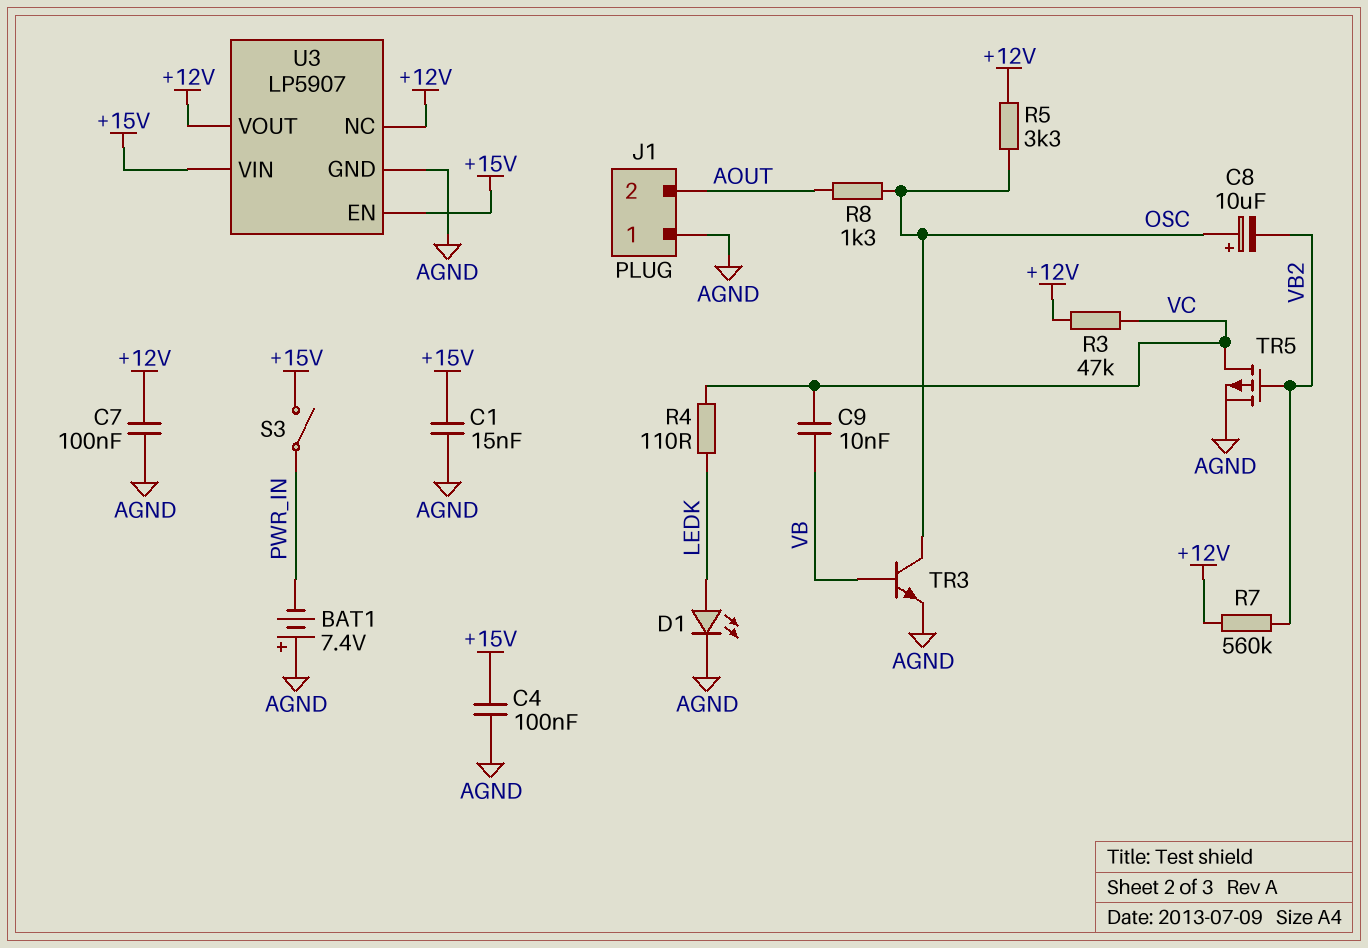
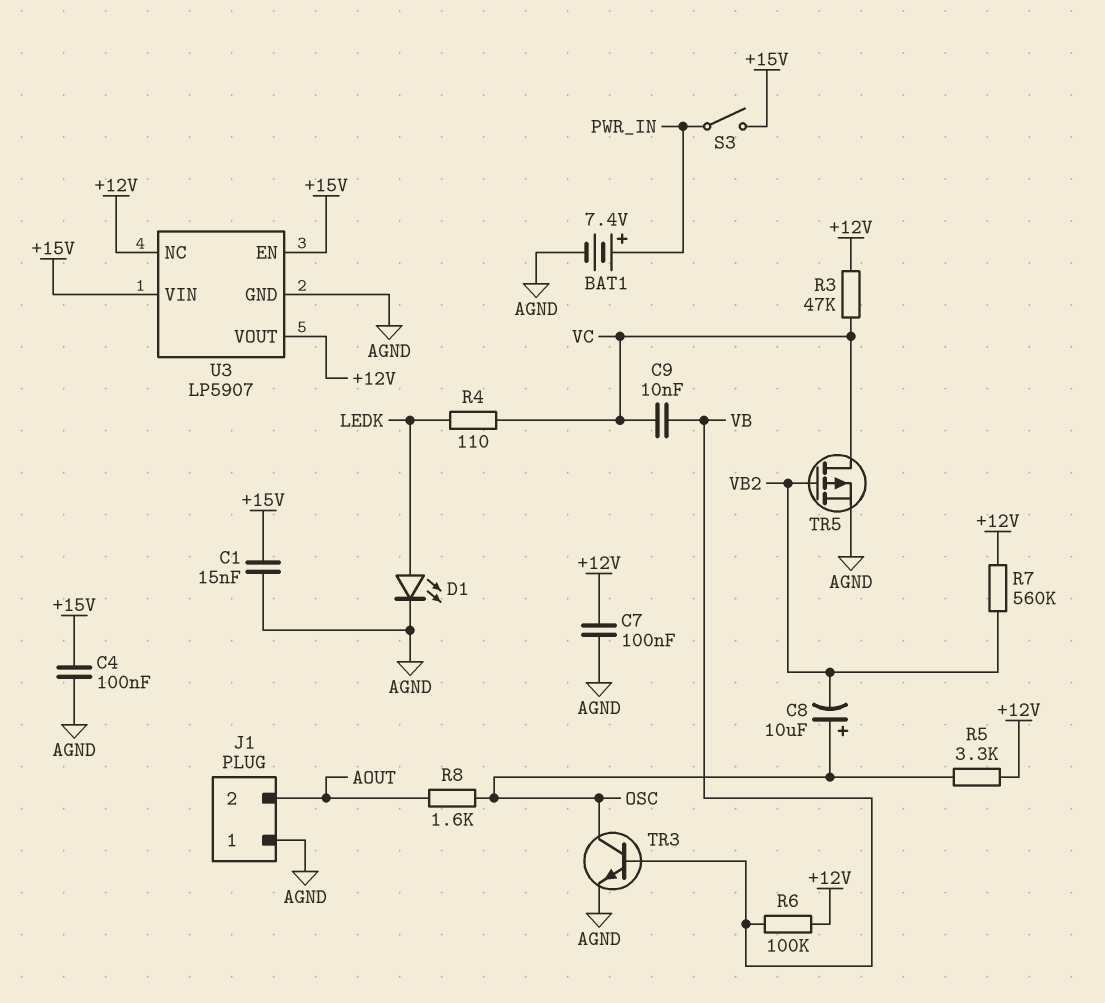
BAT1: 7.4V (plus AGND, minus PWR_IN) -> 7.4V (plus PWR_IN, minus AGND)
R6: none -> 100k (+12V, VB)
R8: 1.3k (AOUT, OSC) -> 1.6k (AOUT, OSC)

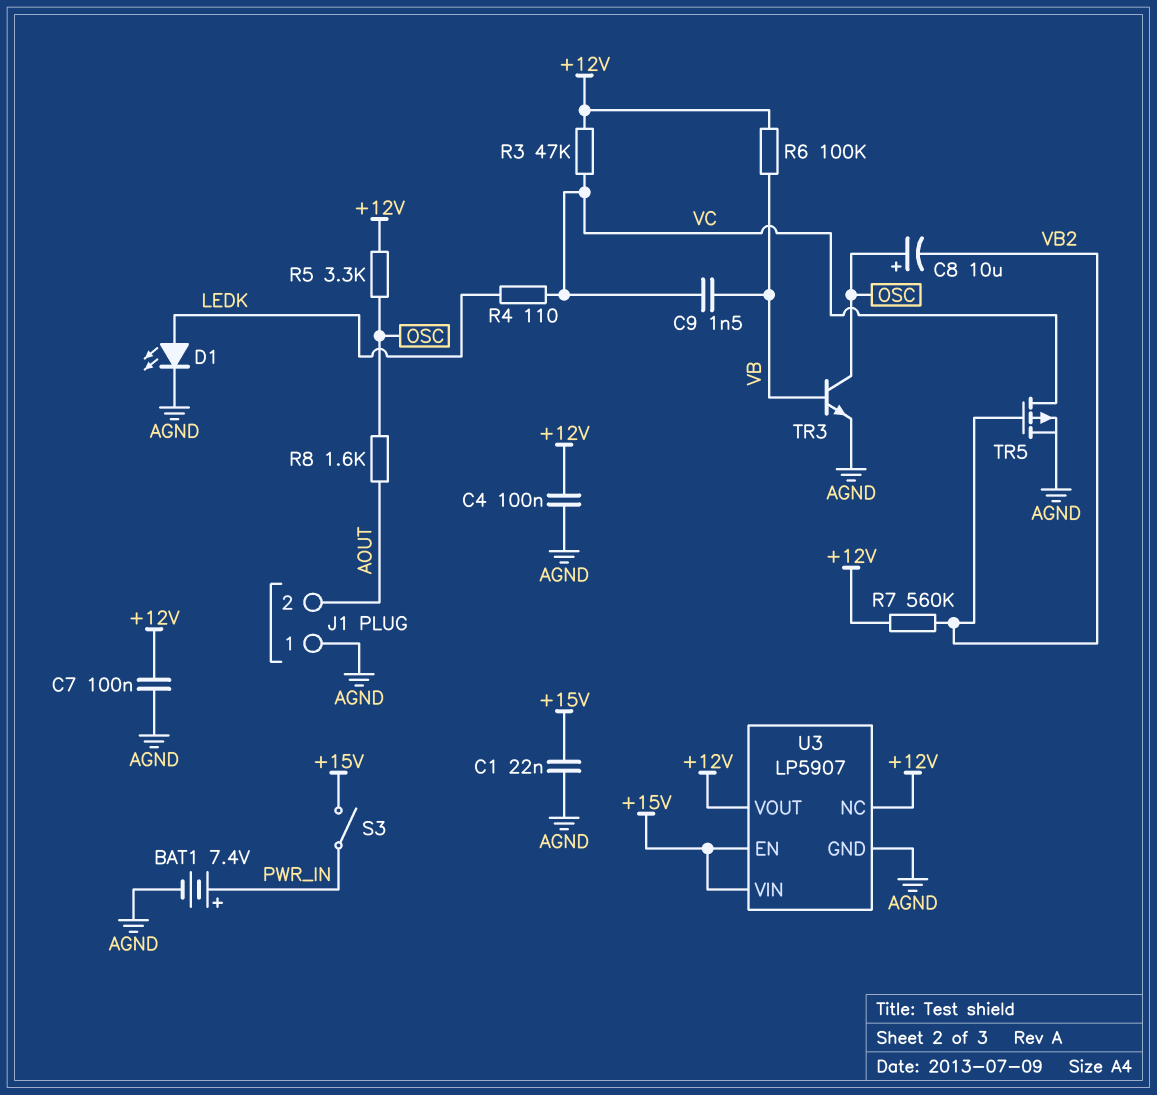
C1: 15nF (+15V, AGND) -> 22nF (+15V, AGND)
C4: 100nF (+15V, AGND) -> 100nF (+12V, AGND)
C9: 10nF (VB, VC) -> 1.5nF (VB, VC)

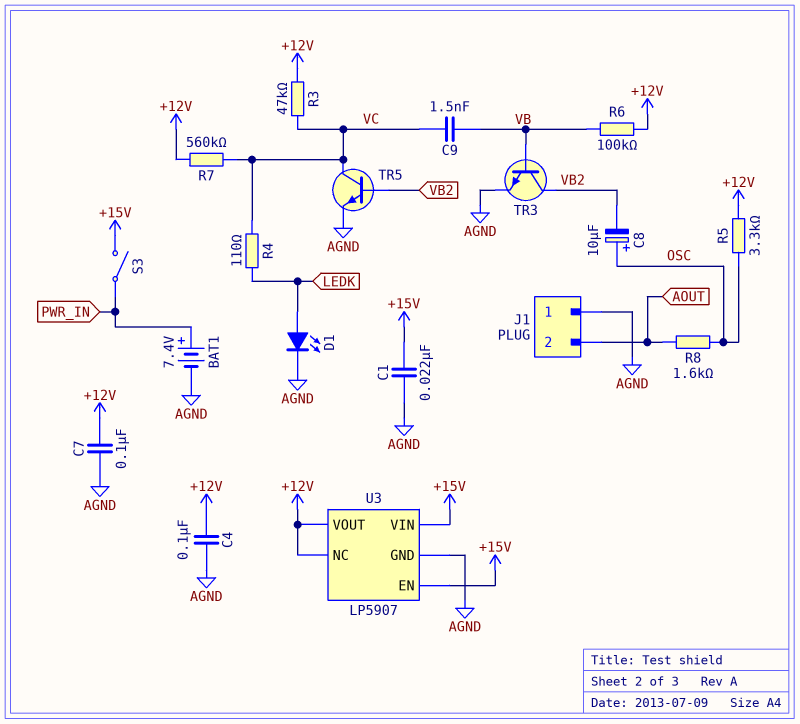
R7: 560k (+12V, VB2) -> 560k (+12V, VC)
TR3: NPN (B VB, C OSC, E AGND) -> NPN (B VB, C VB2, E AGND)
TR5: PMOS (G VB2, D VC, S AGND) -> NPN (B VB2, C VC, E AGND)

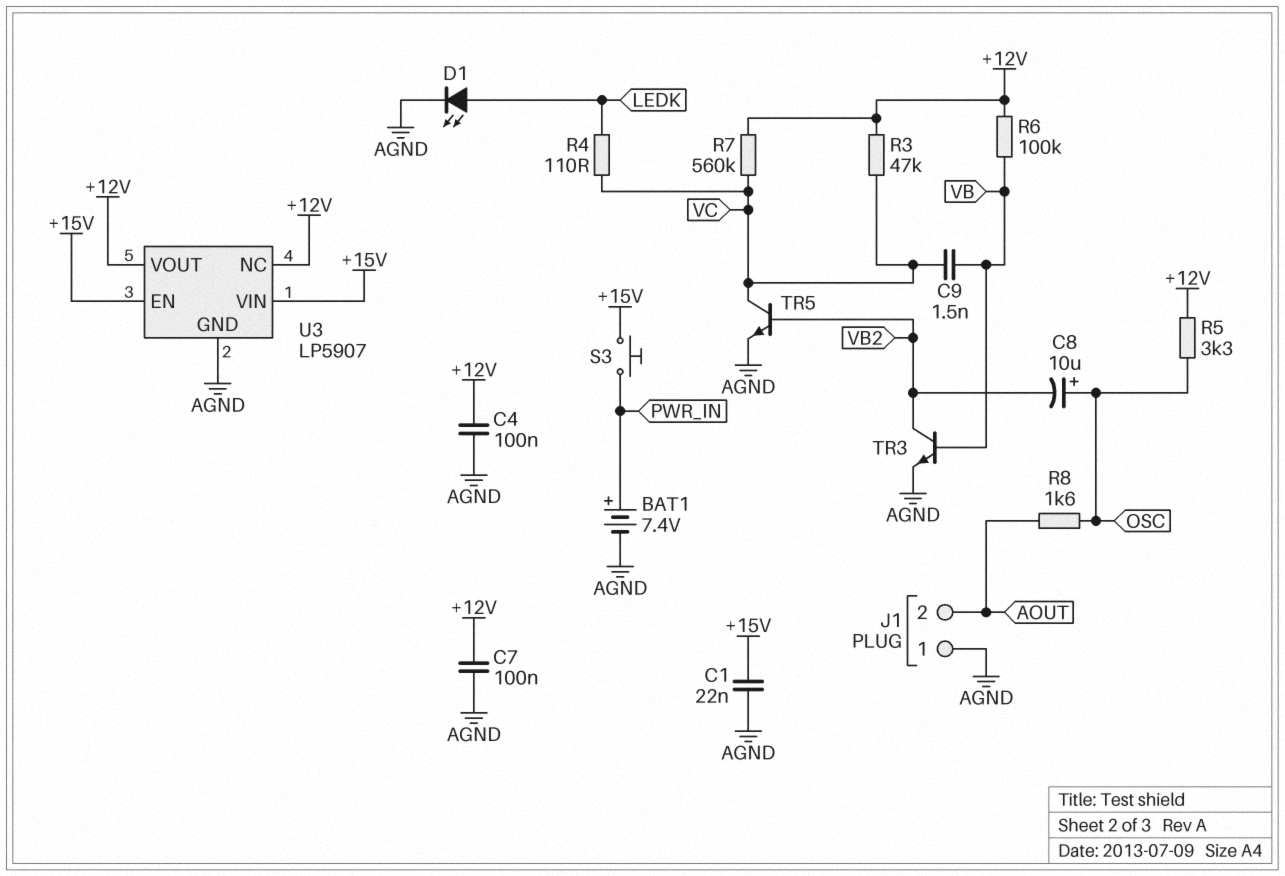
S3: switch (+15V, PWR_IN) -> button (+15V, PWR_IN)

